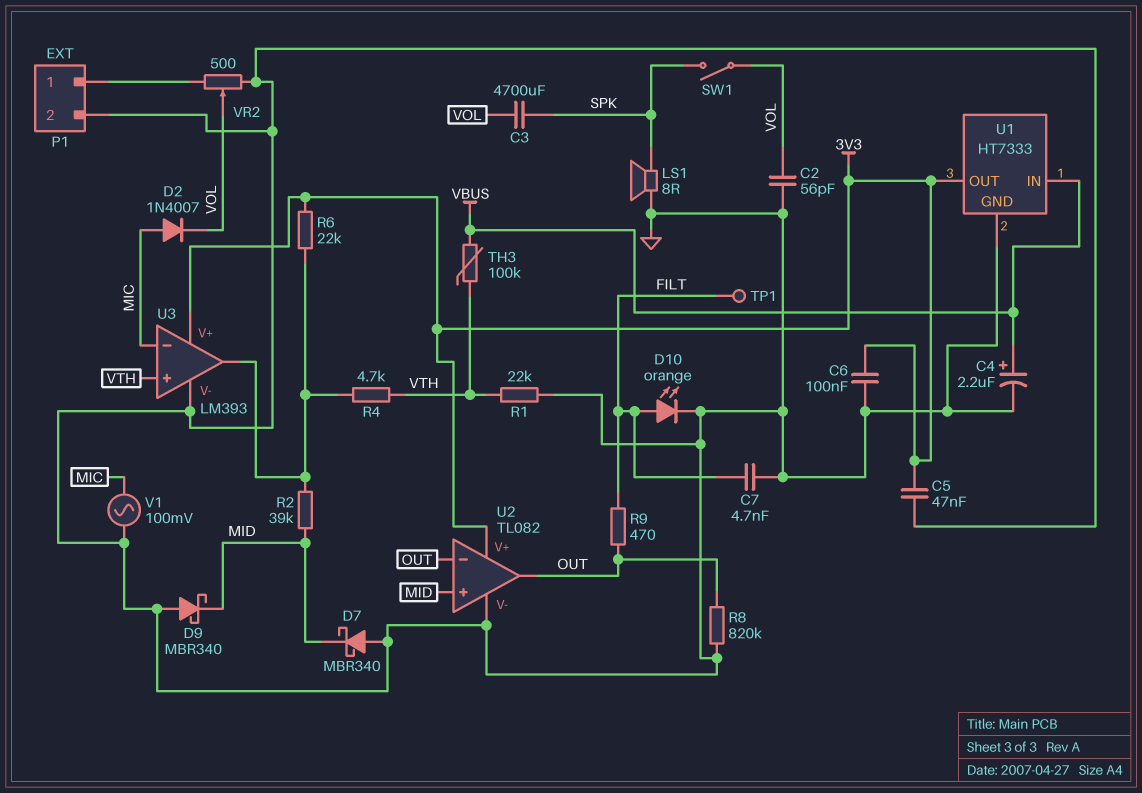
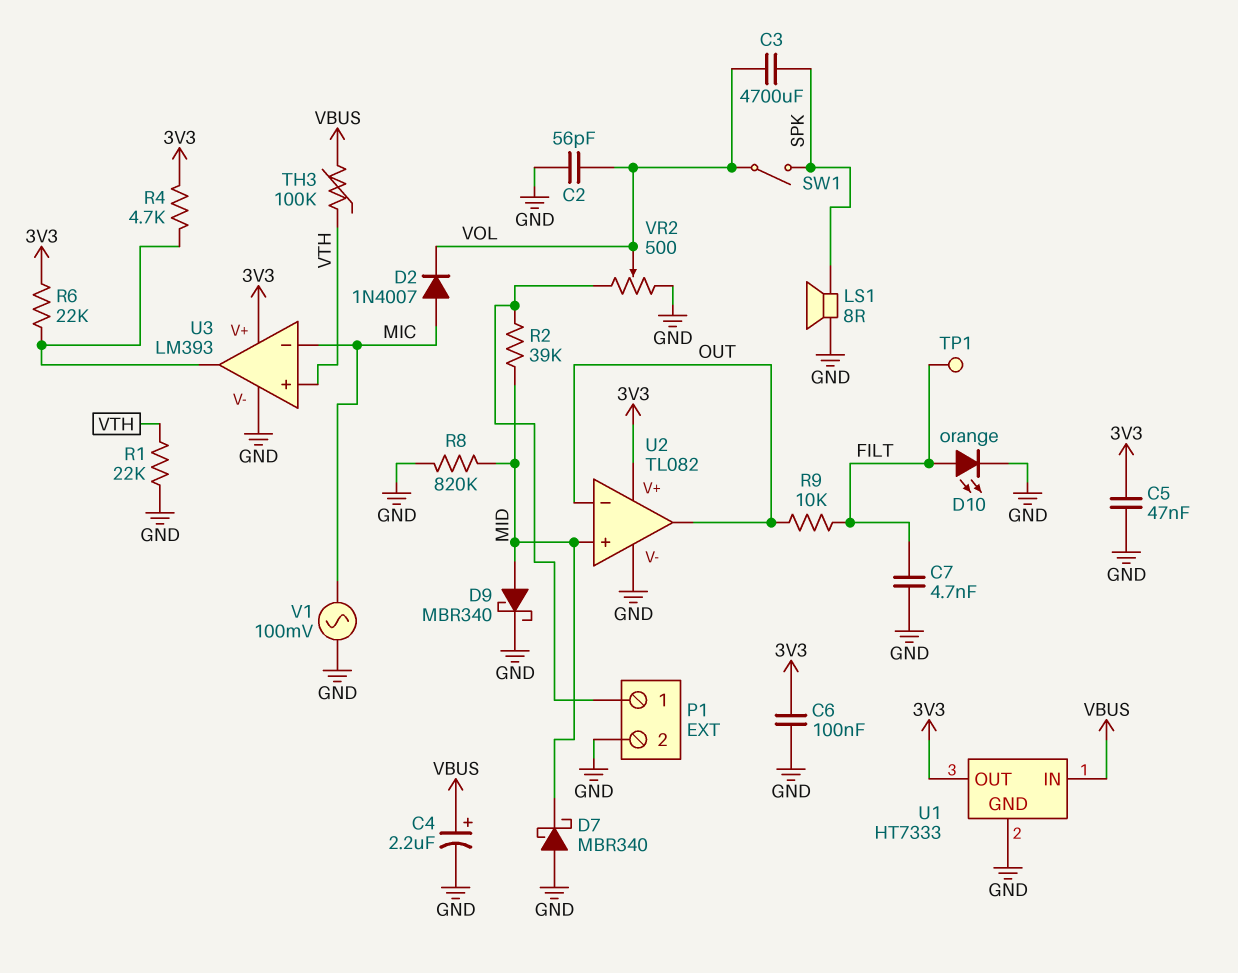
D9: schottky MBR340 (A GND, K MID) -> schottky MBR340 (A MID, K GND)
R2: 39k (MID, U3/out) -> 39k (MID, P1/1)
R4: 4.7k (U3/out, VTH) -> 4.7k (3V3, U3/out)
R8: 820k (GND, OUT) -> 820k (GND, MID)
R9: 470 (FILT, OUT) -> 10k (FILT, OUT)

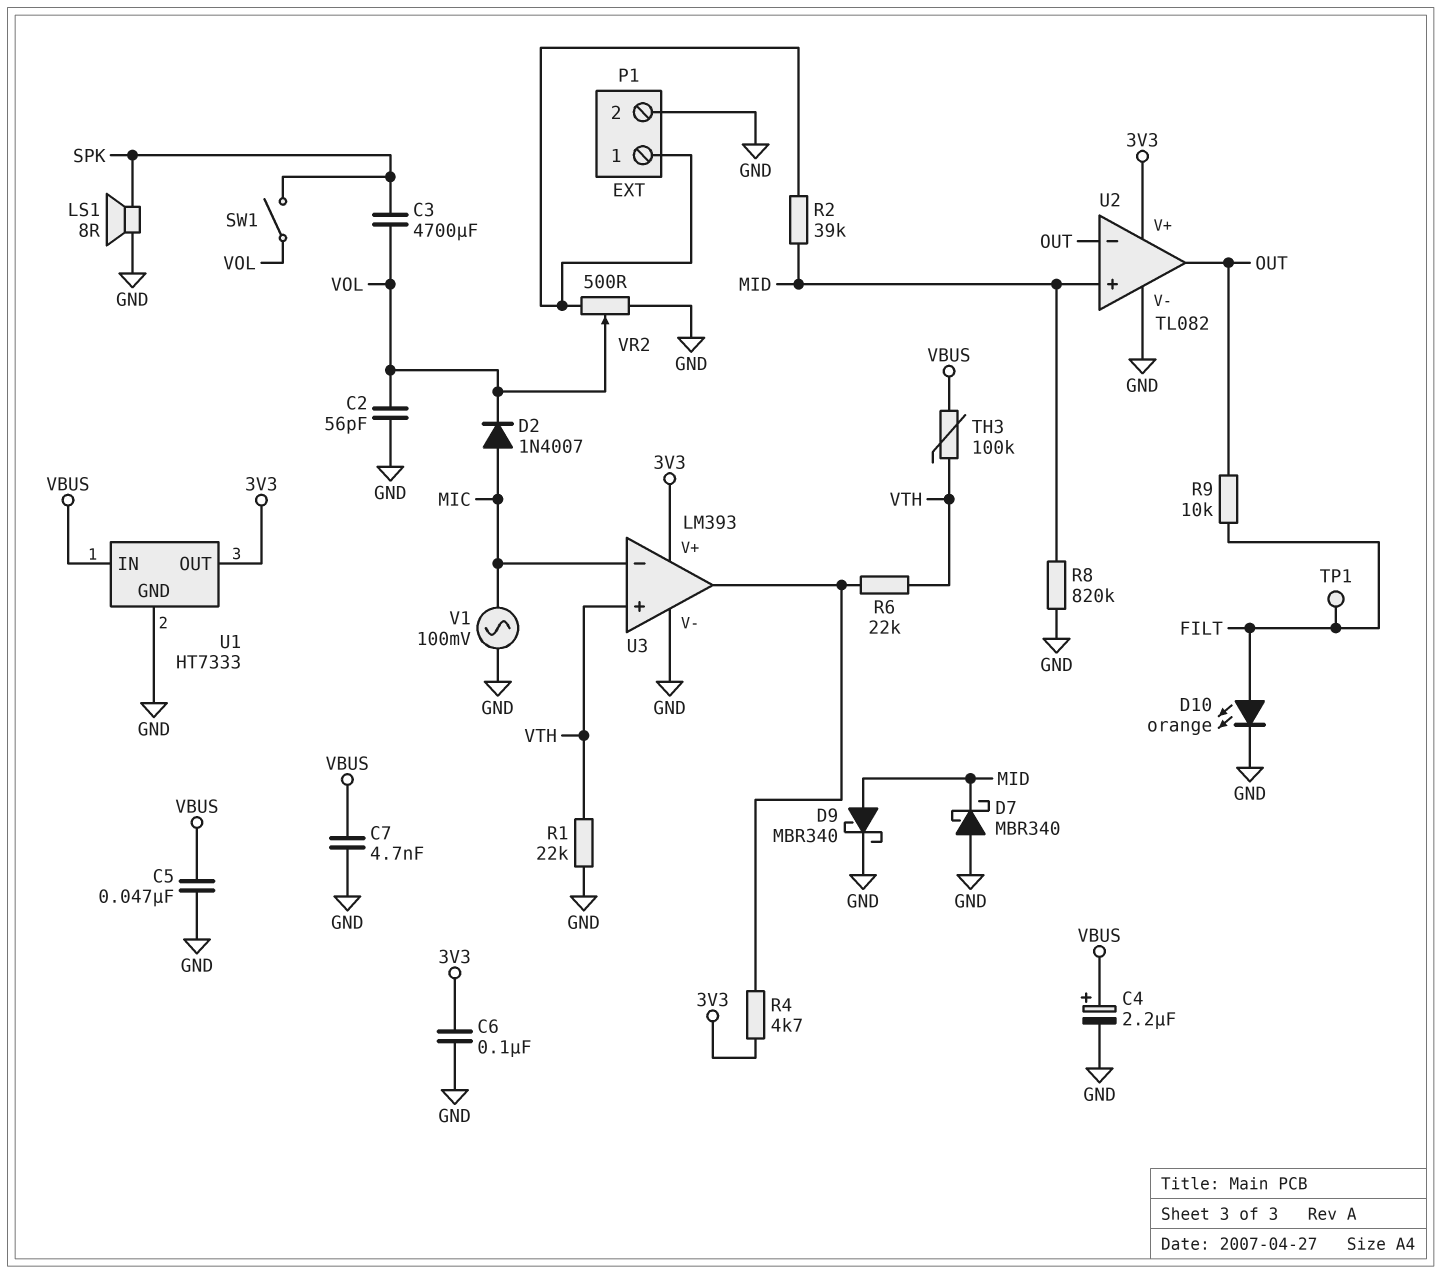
C5: 47nF (3V3, GND) -> 47nF (GND, VBUS)
C7: 4.7nF (FILT, GND) -> 4.7nF (GND, VBUS)
R6: 22k (3V3, U3/out) -> 22k (U3/out, VTH)

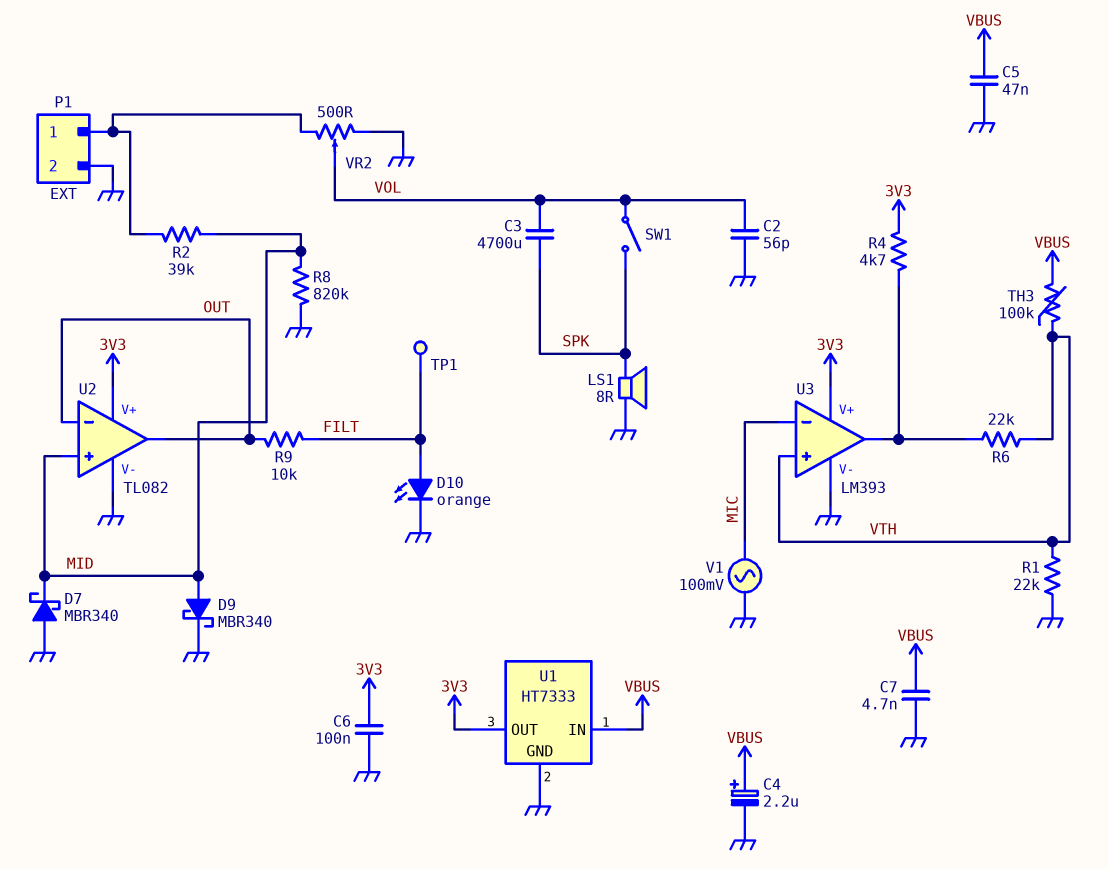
D2: diode 1N4007 (A MIC, K VOL) -> none

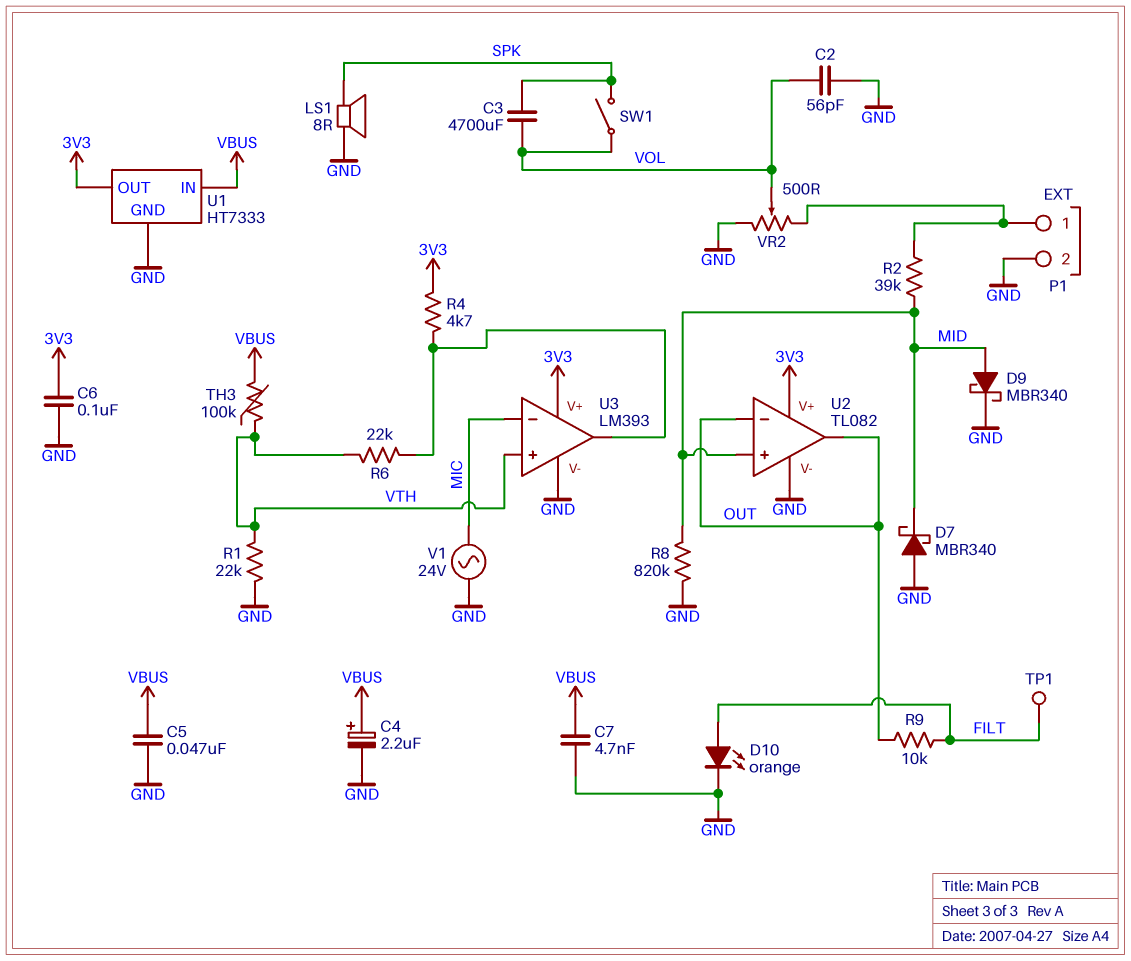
V1: AC 100mV (GND, MIC) -> AC 24V (GND, MIC)

